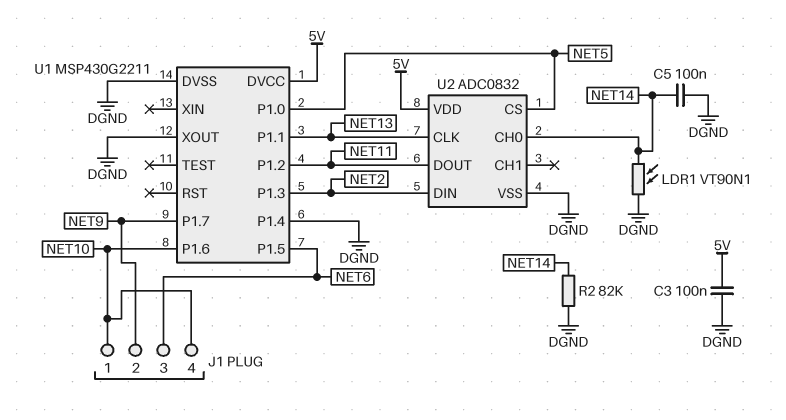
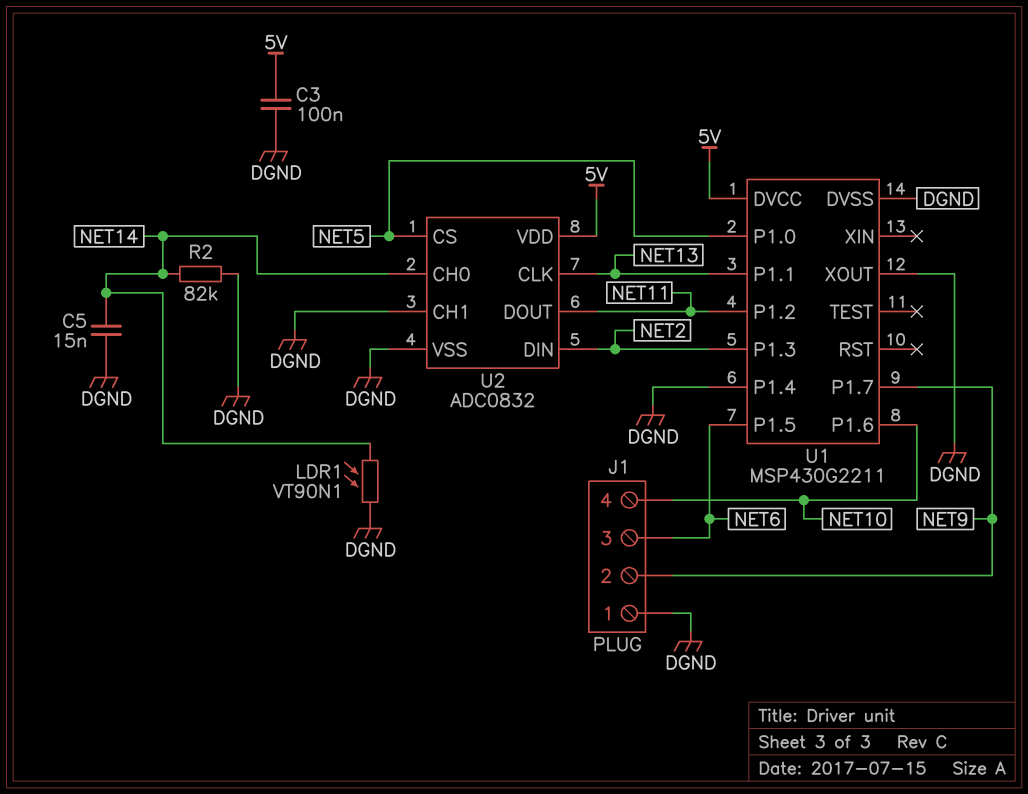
C5: 100nF (DGND, NET14) -> 15nF (DGND, NET14)
J1 pin 1: NET10 -> DGND
U2 pin CH1: none -> DGND

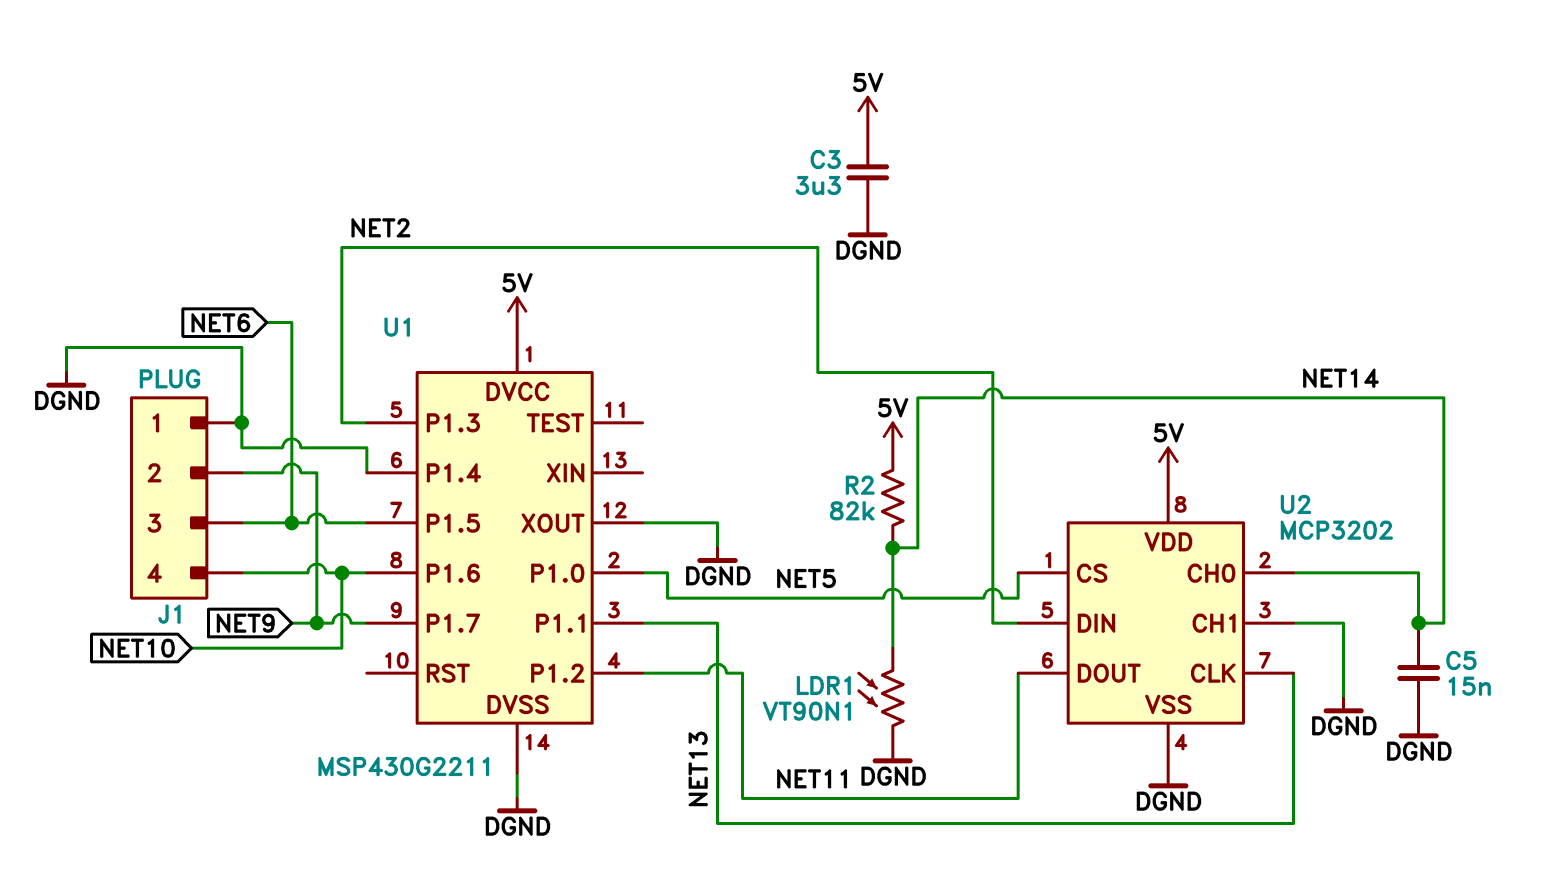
C3: 100nF (5V, DGND) -> 3.3uF (5V, DGND)
R2: 82k (DGND, NET14) -> 82k (5V, NET14)
U2: ADC0832 -> MCP3202

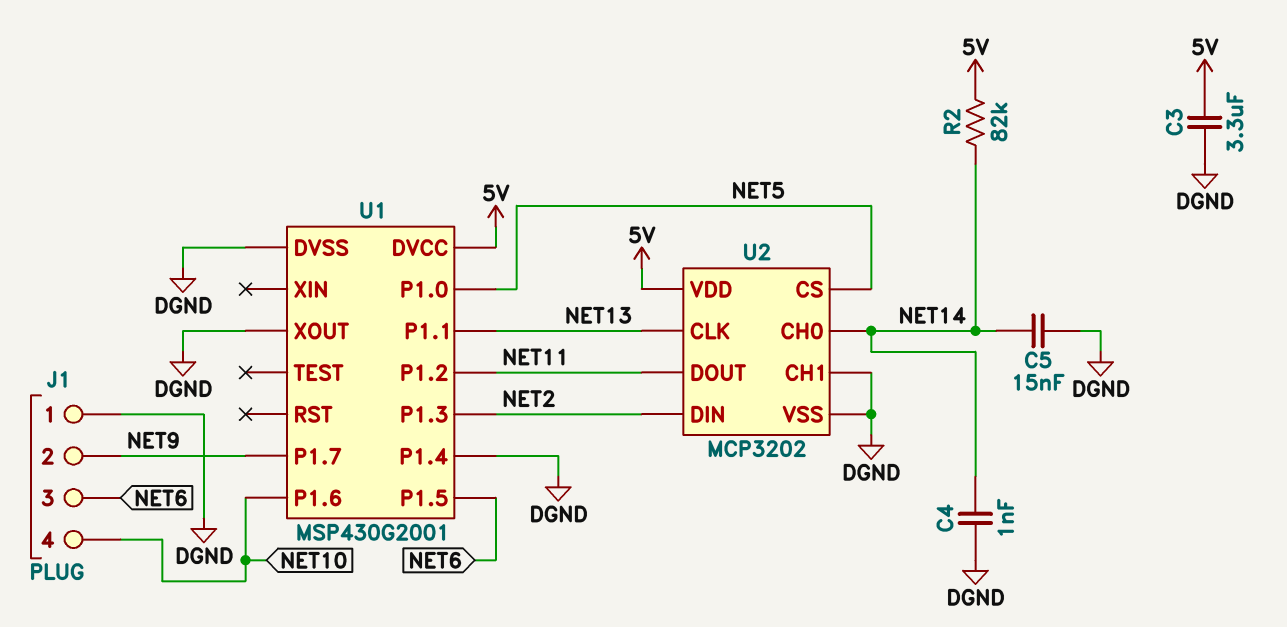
C4: none -> 1nF (DGND, NET14)
LDR1: VT90N1 (DGND, NET14) -> none
U1: MSP430G2211 -> MSP430G2001

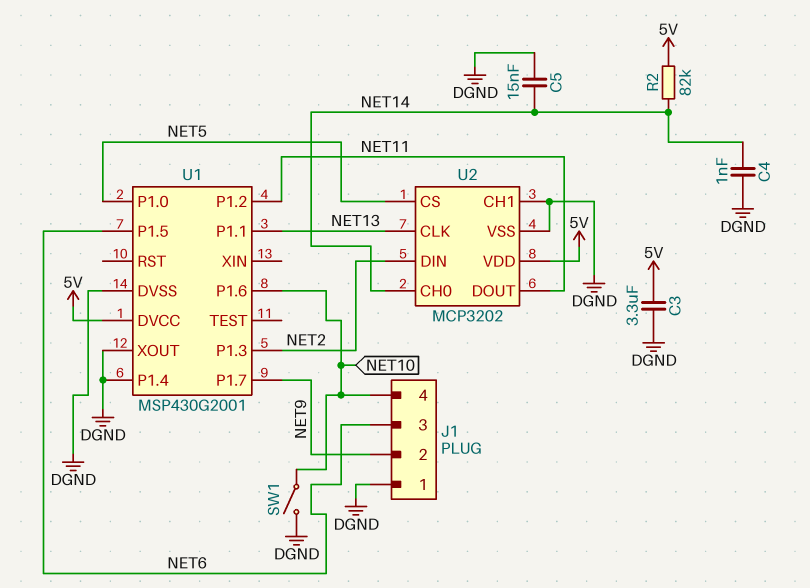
SW1: none -> switch (DGND, NET10)

